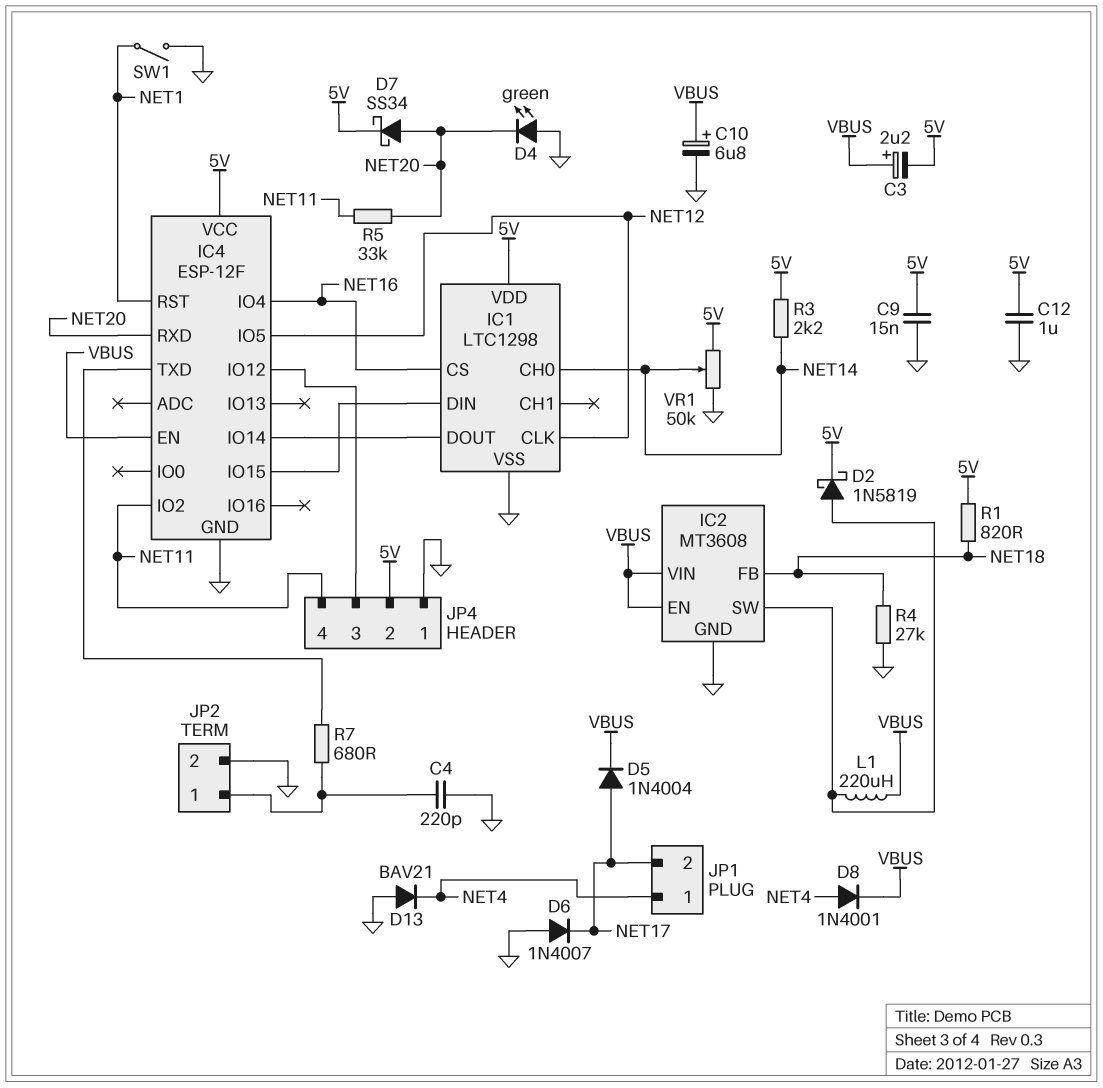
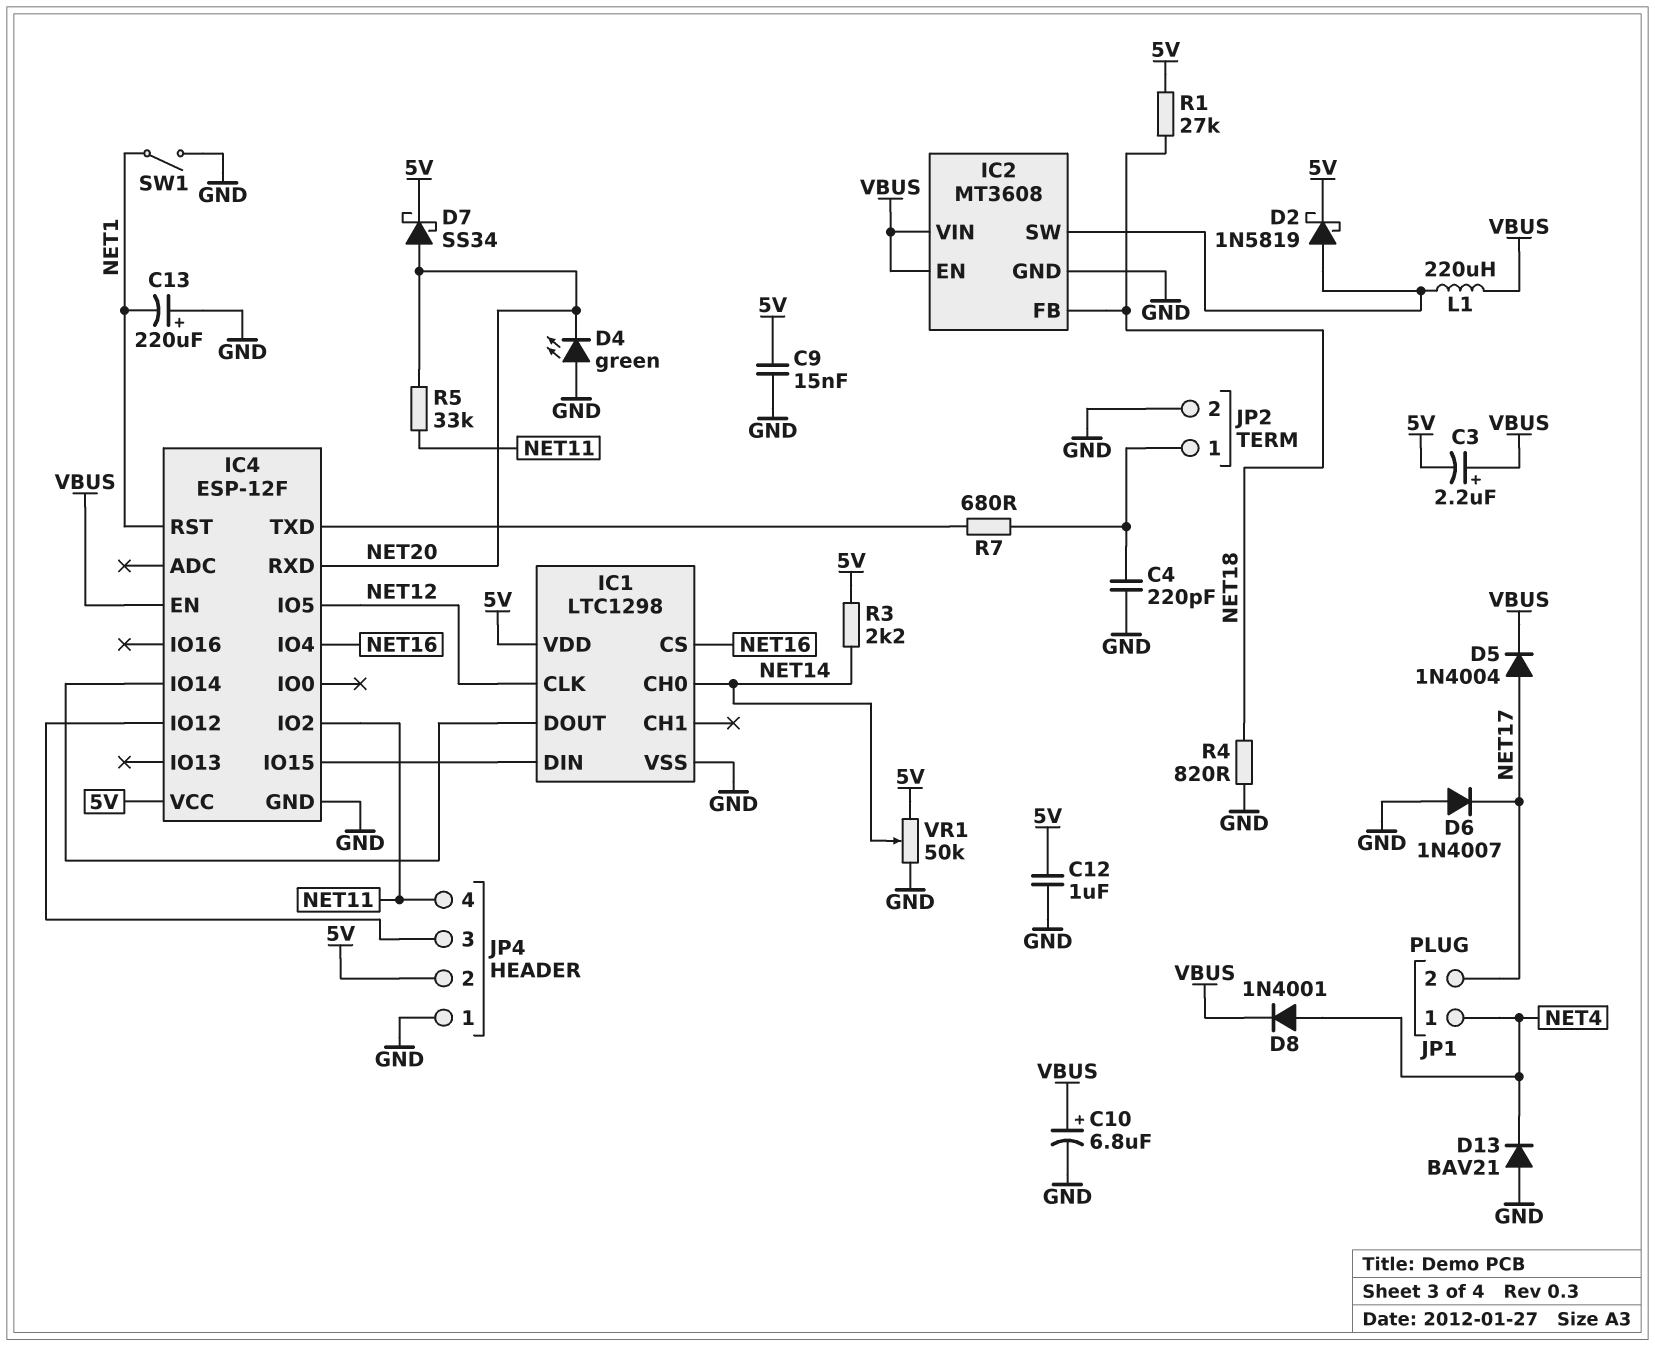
C13: none -> 220uF (plus GND, minus NET1)
R1: 820 (5V, NET18) -> 27k (5V, NET18)
R4: 27k (GND, NET18) -> 820 (GND, NET18)

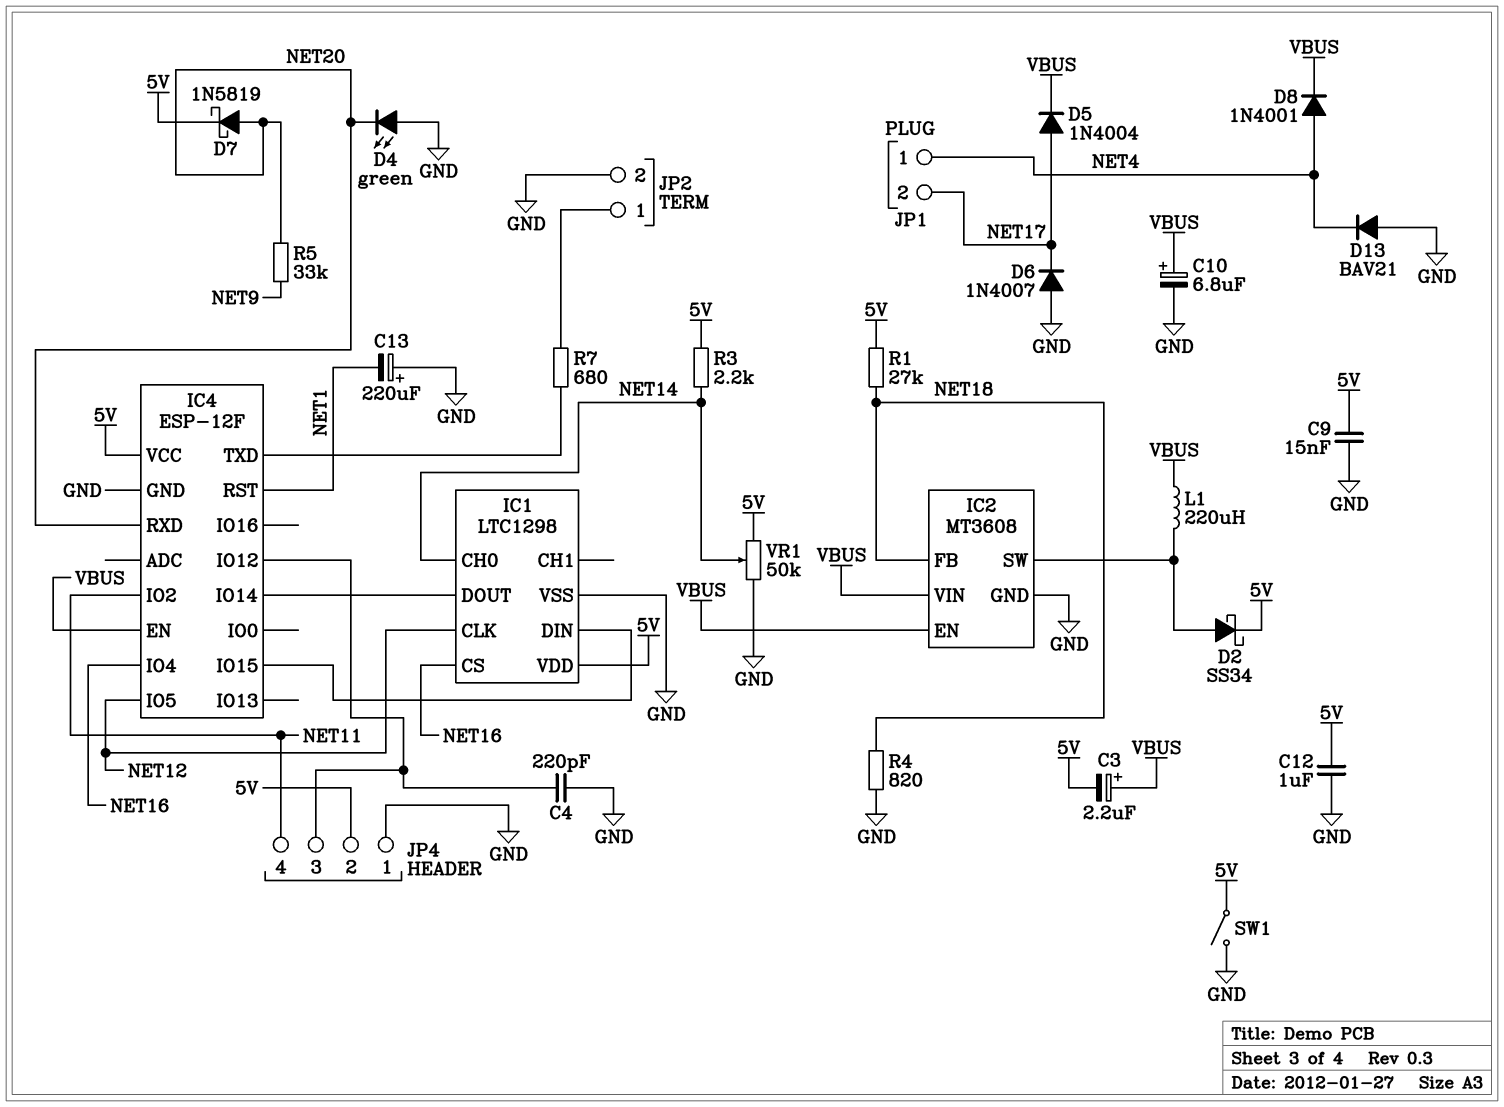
C4: 220pF (GND, JP2/1) -> 220pF (GND, IC4/IO12)
D2: schottky 1N5819 (A IC2/SW, K 5V) -> schottky SS34 (A IC2/SW, K 5V)
D7: schottky SS34 (A NET20, K 5V) -> schottky 1N5819 (A NET20, K 5V)
R5: 33k (NET11, NET20) -> 33k (NET9, NET20)
SW1: switch (GND, NET1) -> switch (5V, GND)

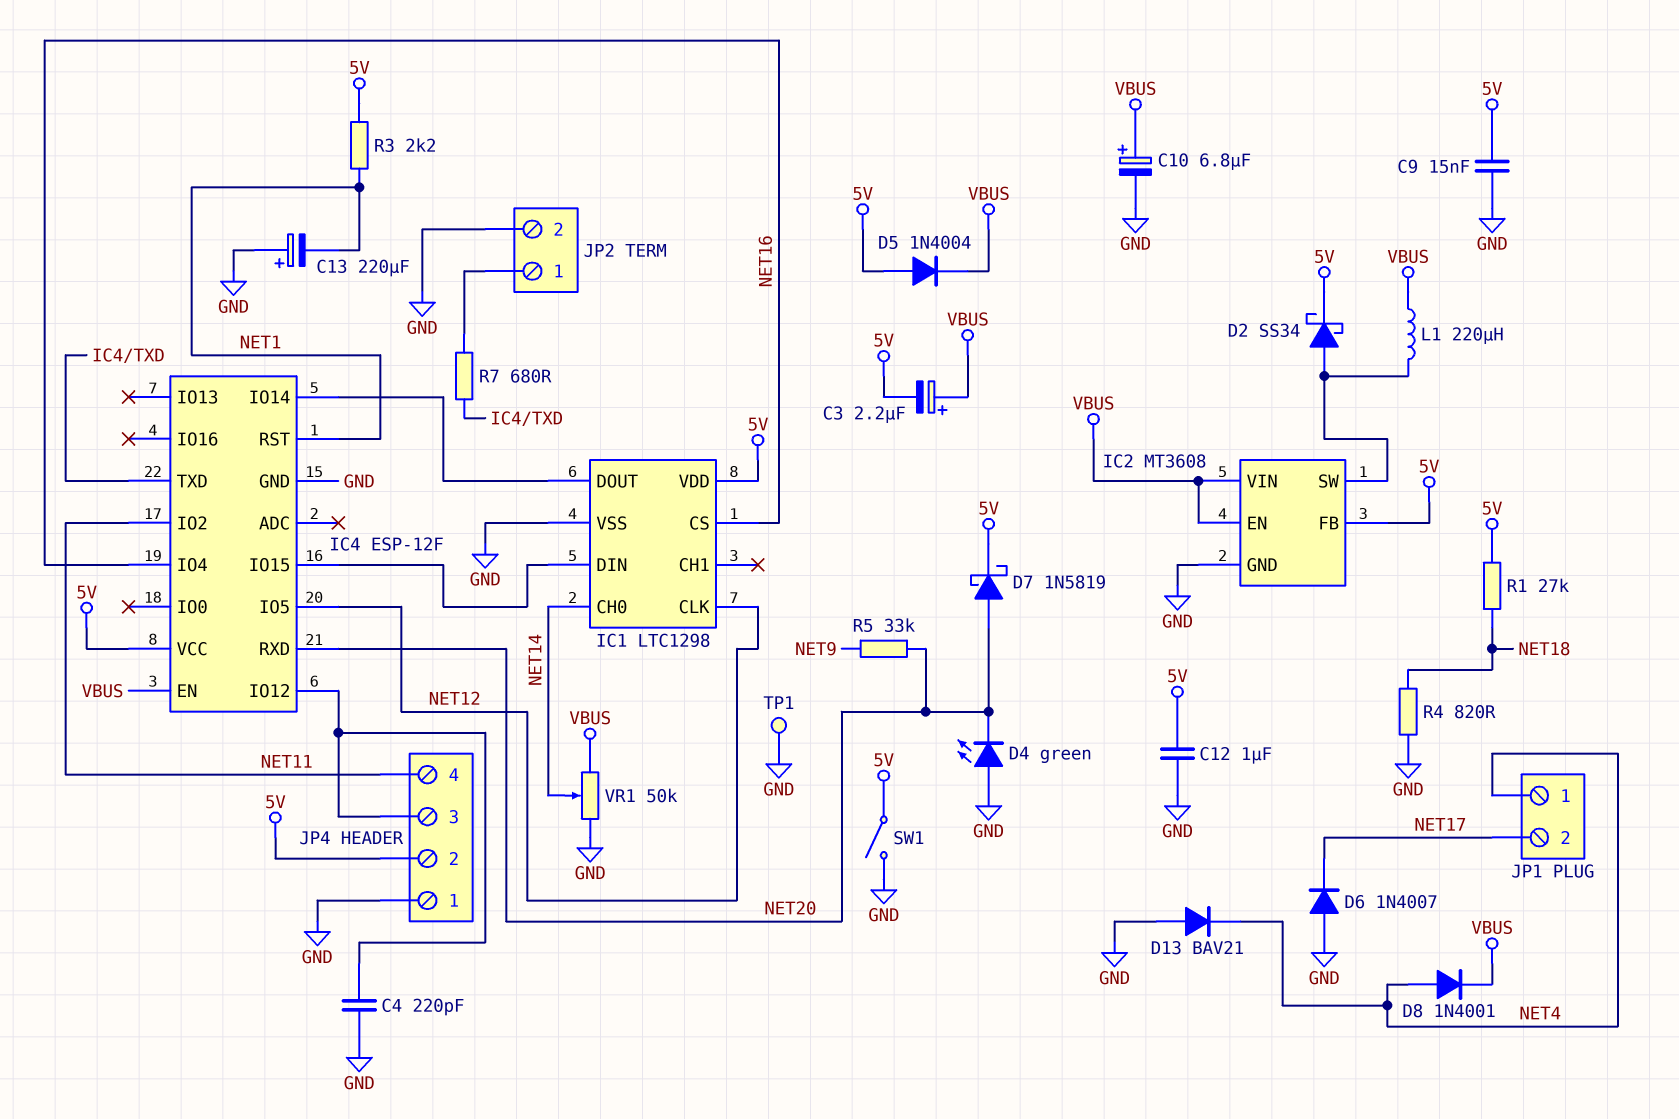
D5: diode 1N4004 (A NET17, K VBUS) -> diode 1N4004 (A 5V, K VBUS)
IC2 pin FB: NET18 -> 5V
R3: 2.2k (5V, NET14) -> 2.2k (5V, NET1)
TP1: none -> test point (GND)
VR1: 50k (5V, GND, wiper NET14) -> 50k (GND, VBUS, wiper NET14)

